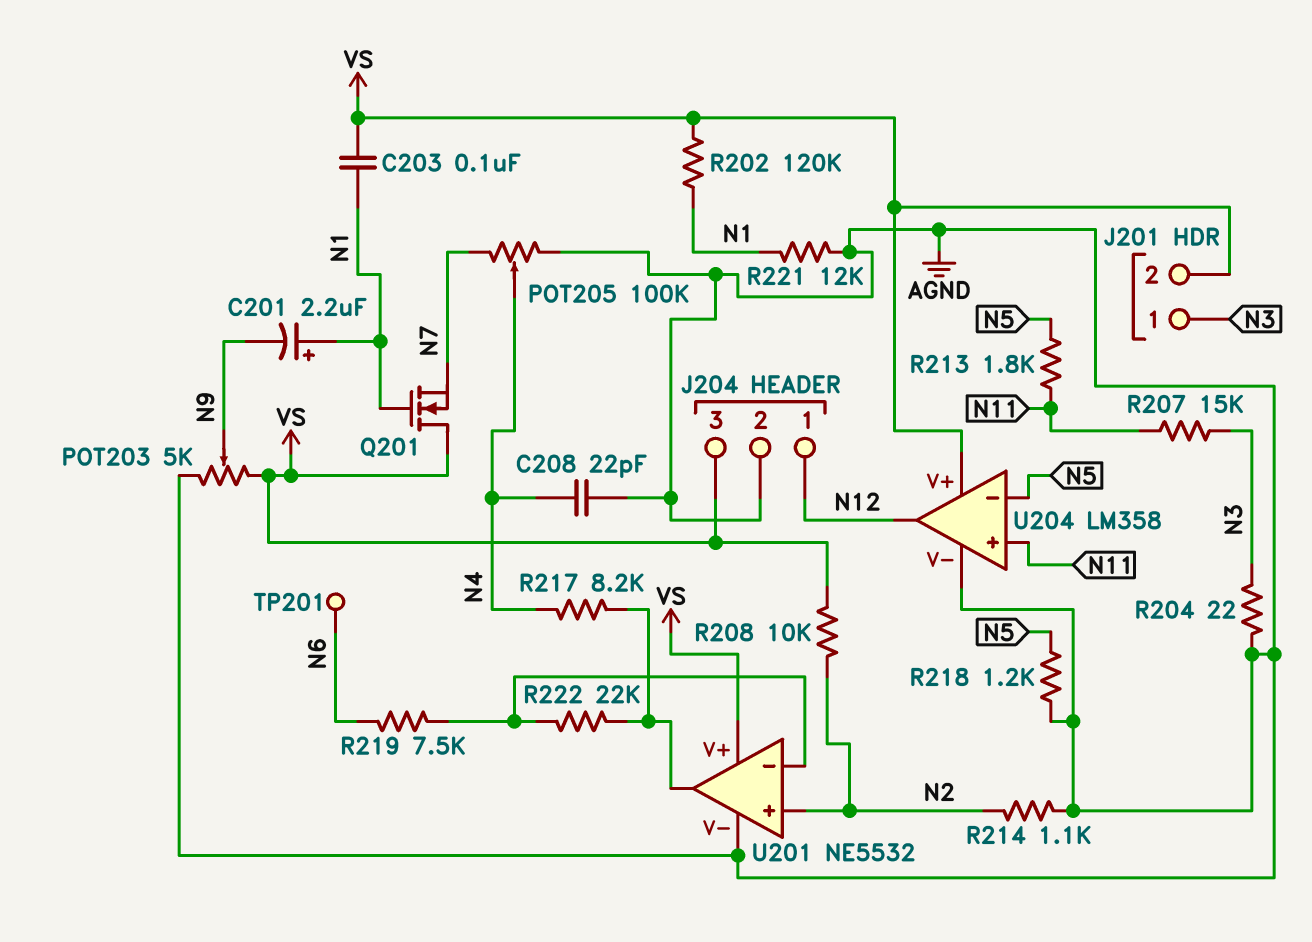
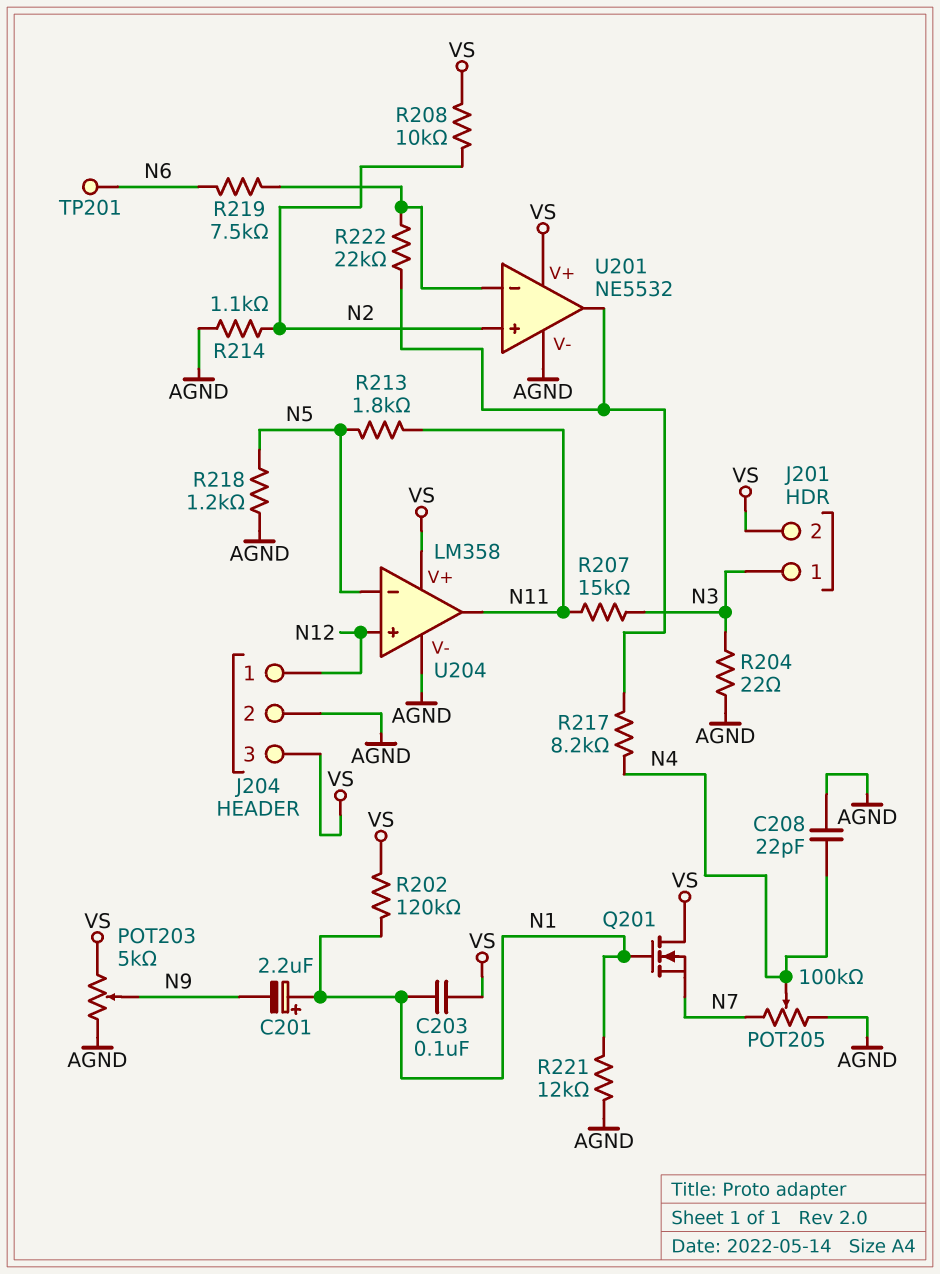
U204 pin in+: N11 -> N12
U204 pin out: N12 -> N11

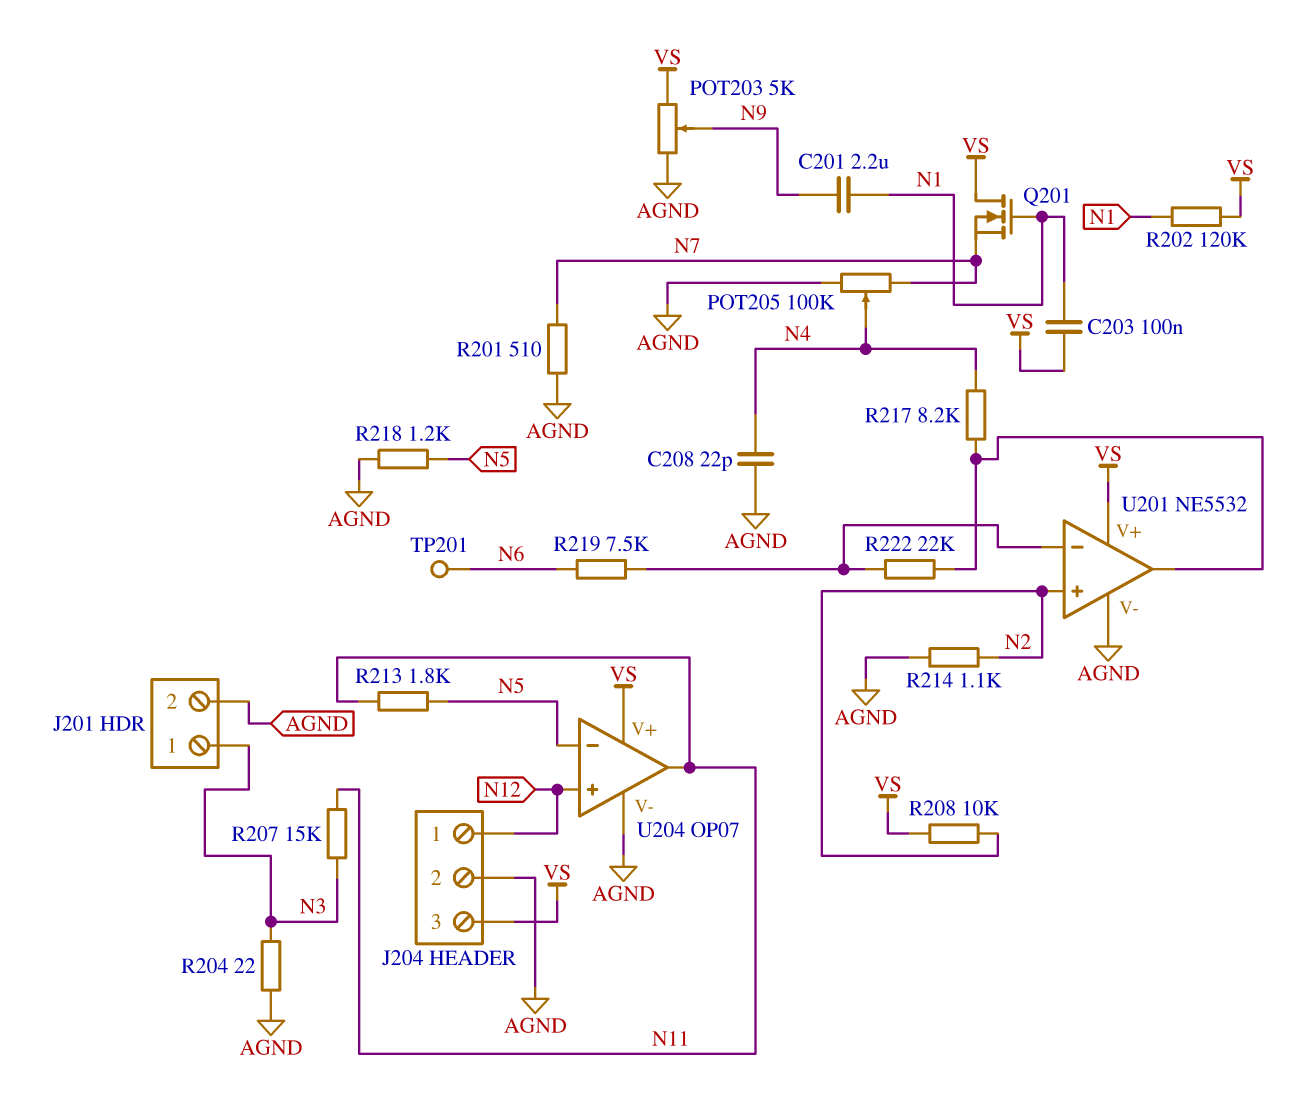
C201: 2.2uF (plus N1, minus N9) -> 2.2uF (N1, N9)
J201 pin 2: VS -> AGND
R201: none -> 510 (AGND, N7)
R221: 12k (AGND, N1) -> none
U204: LM358 -> OP07

